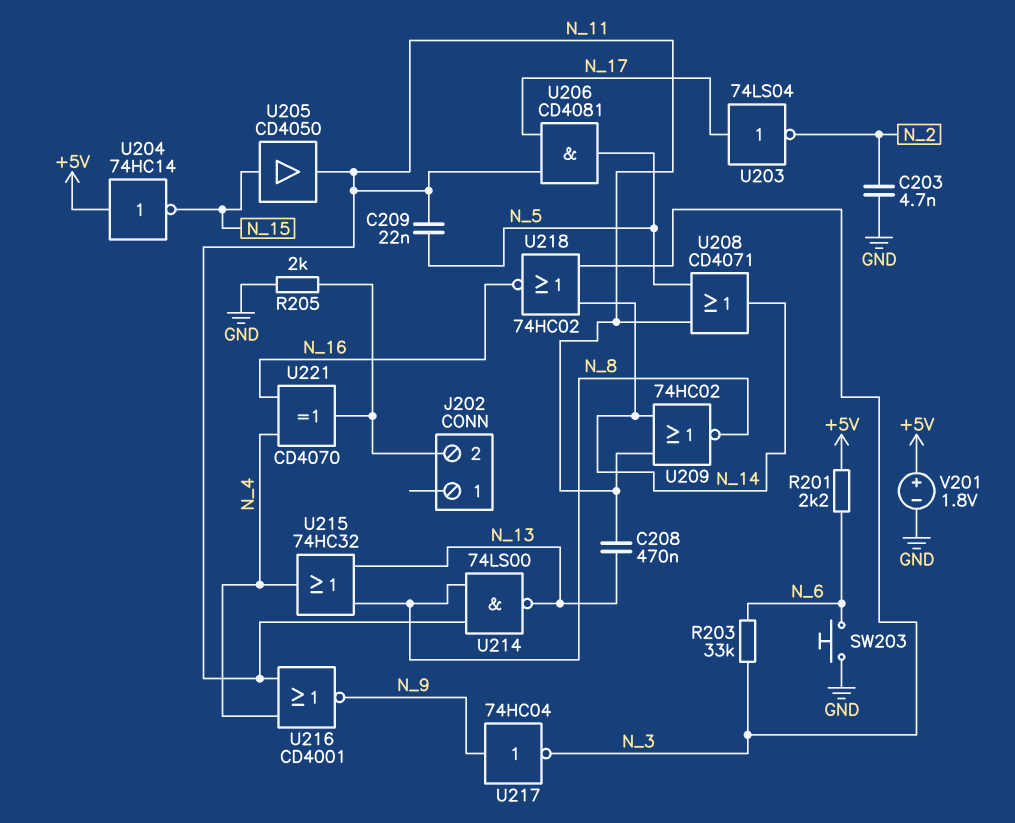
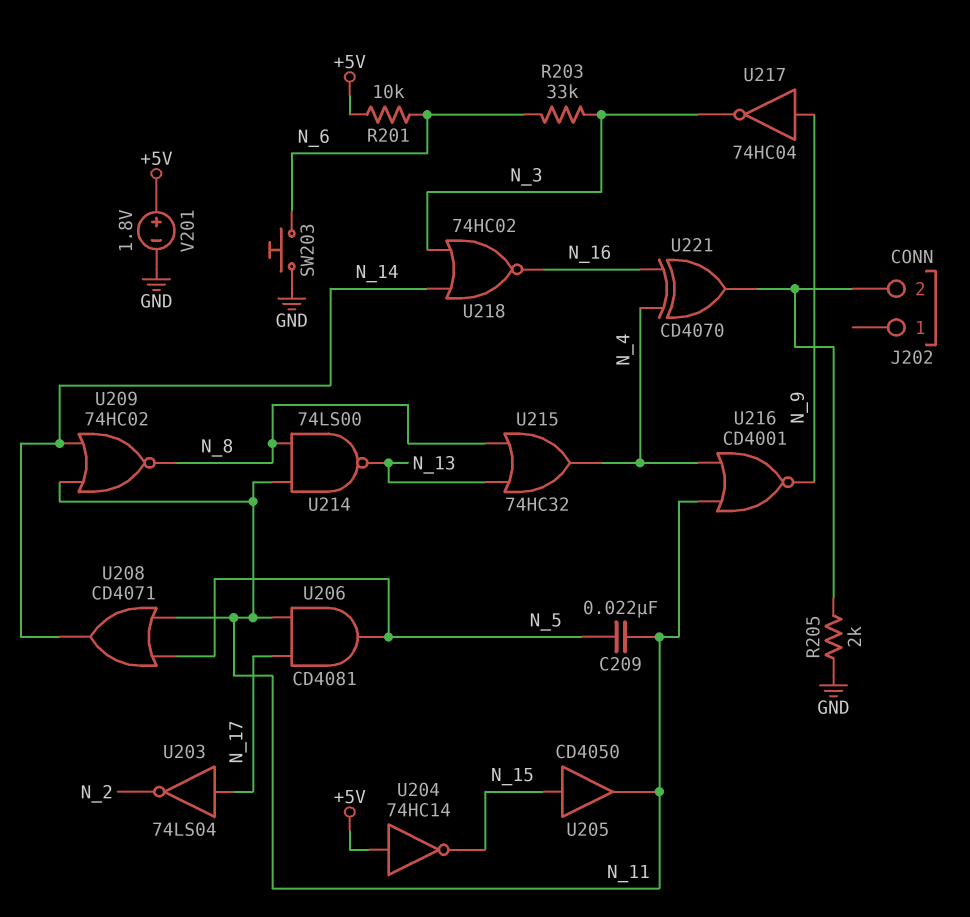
C203: 4.7nF (GND, N_2) -> none
C208: 470nF (N_11, N_13) -> none
R201: 2.2k (+5V, N_6) -> 10k (+5V, N_6)

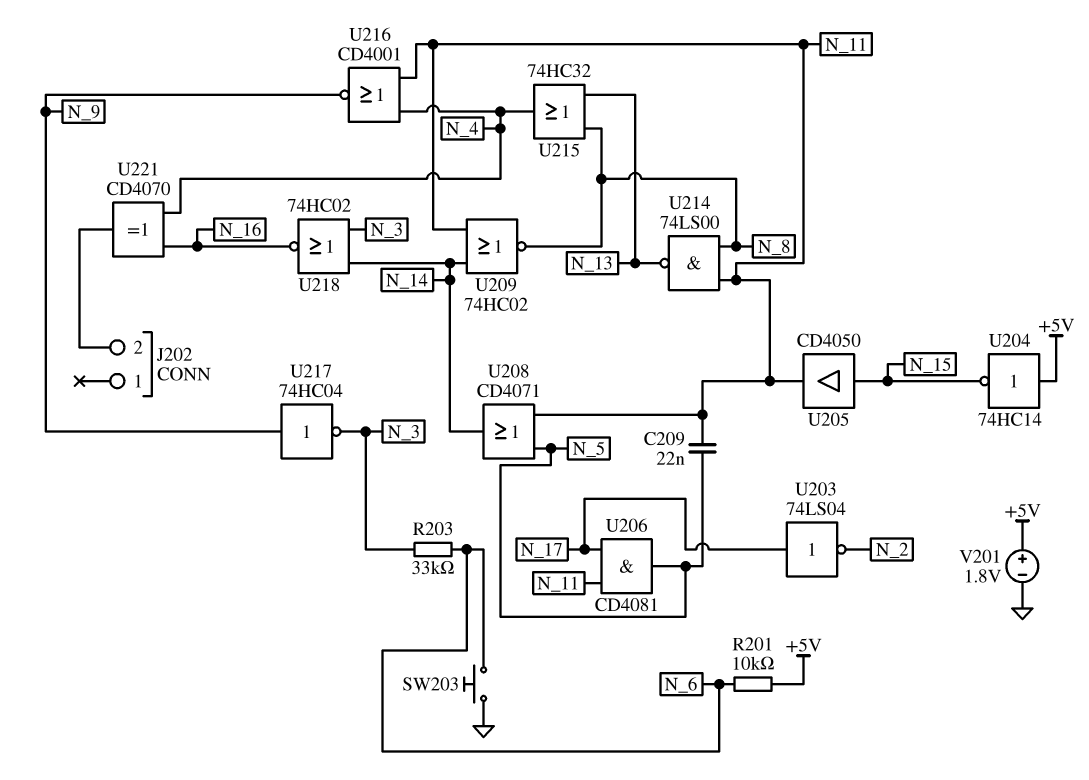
R205: 2k (GND, J202/2) -> none

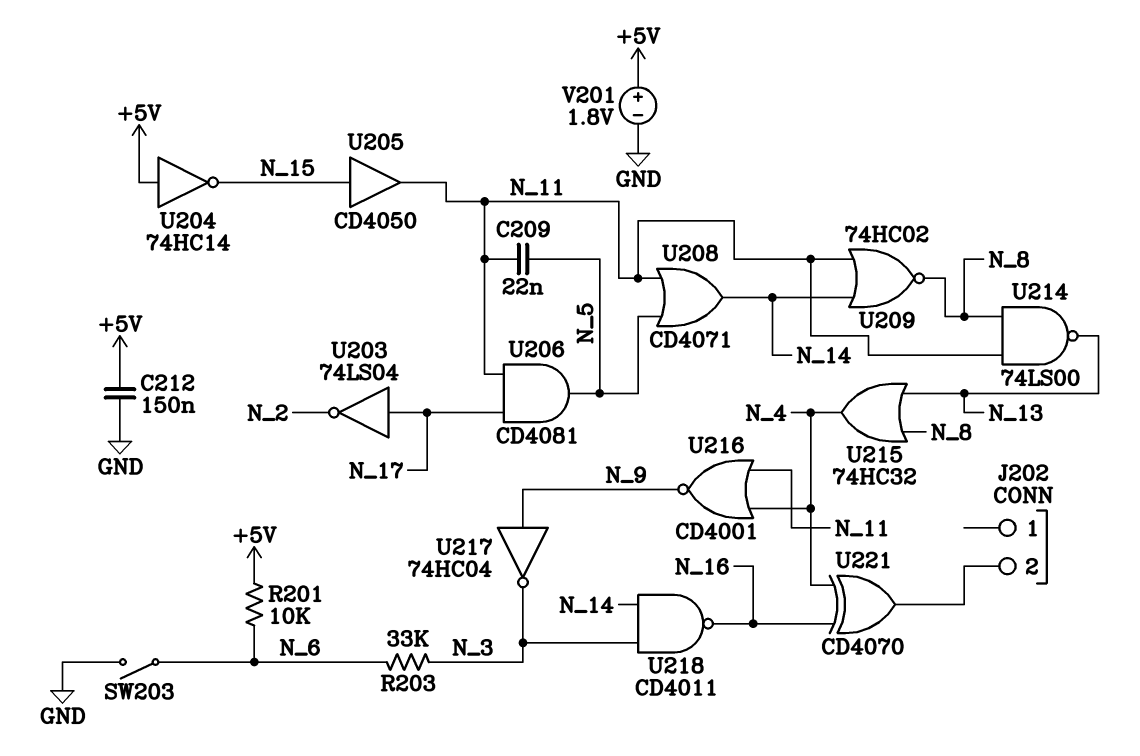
C212: none -> 150nF (+5V, GND)
SW203: button (GND, N_6) -> switch (GND, N_6)
U218: NOR 74HC02 (in N_3, in N_14, out N_16) -> NAND CD4011 (in N_3, in N_14, out N_16)

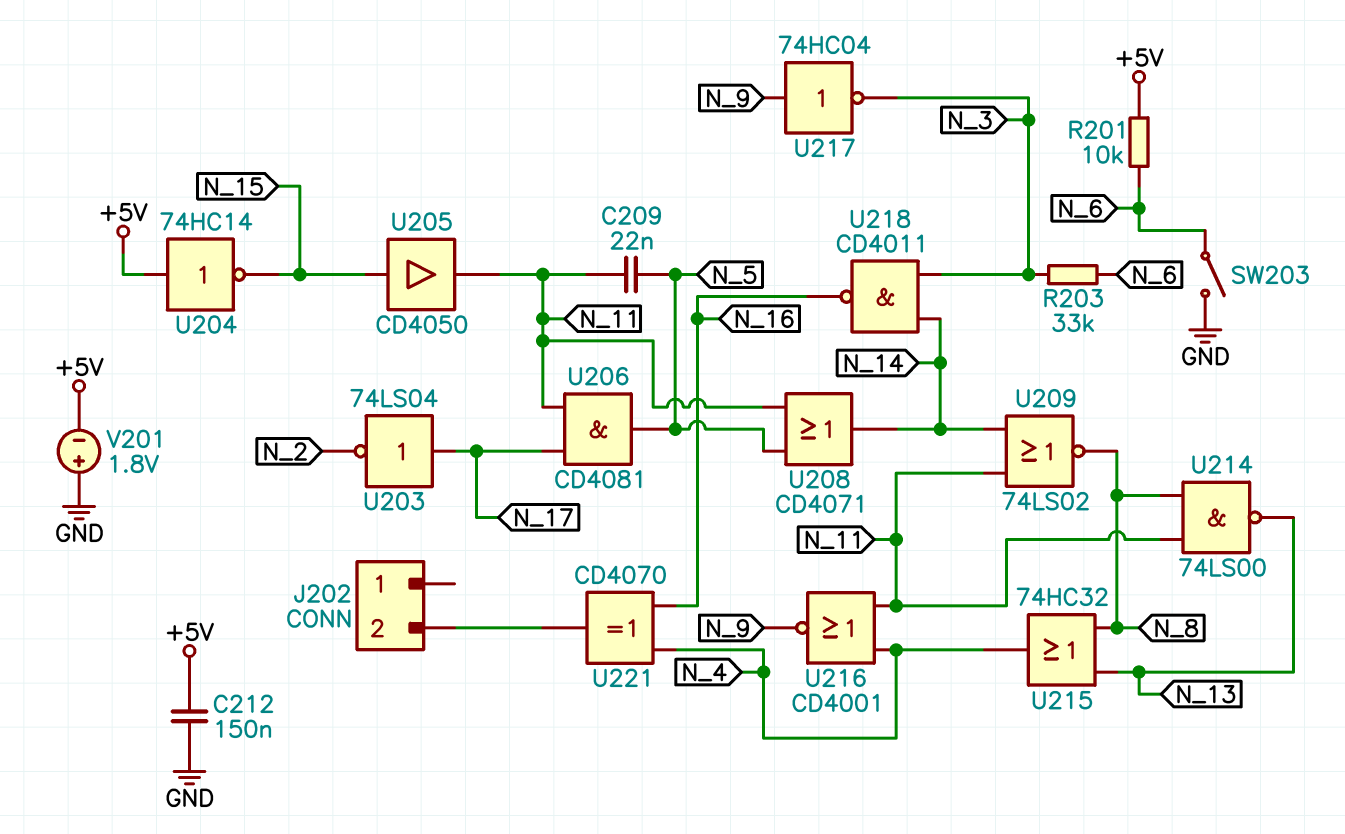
U209: NOR 74HC02 (in N_11, in N_14, out N_8) -> NOR 74LS02 (in N_11, in N_14, out N_8)
V201: 1.8V (plus +5V, minus GND) -> 1.8V (plus GND, minus +5V)

